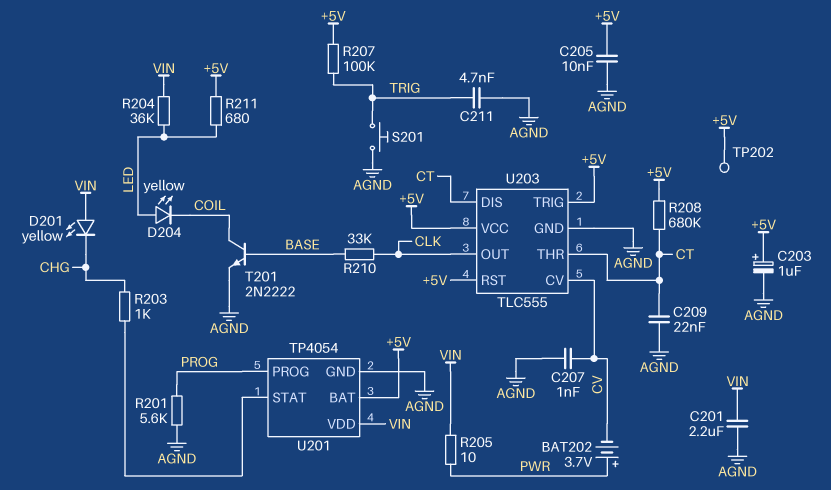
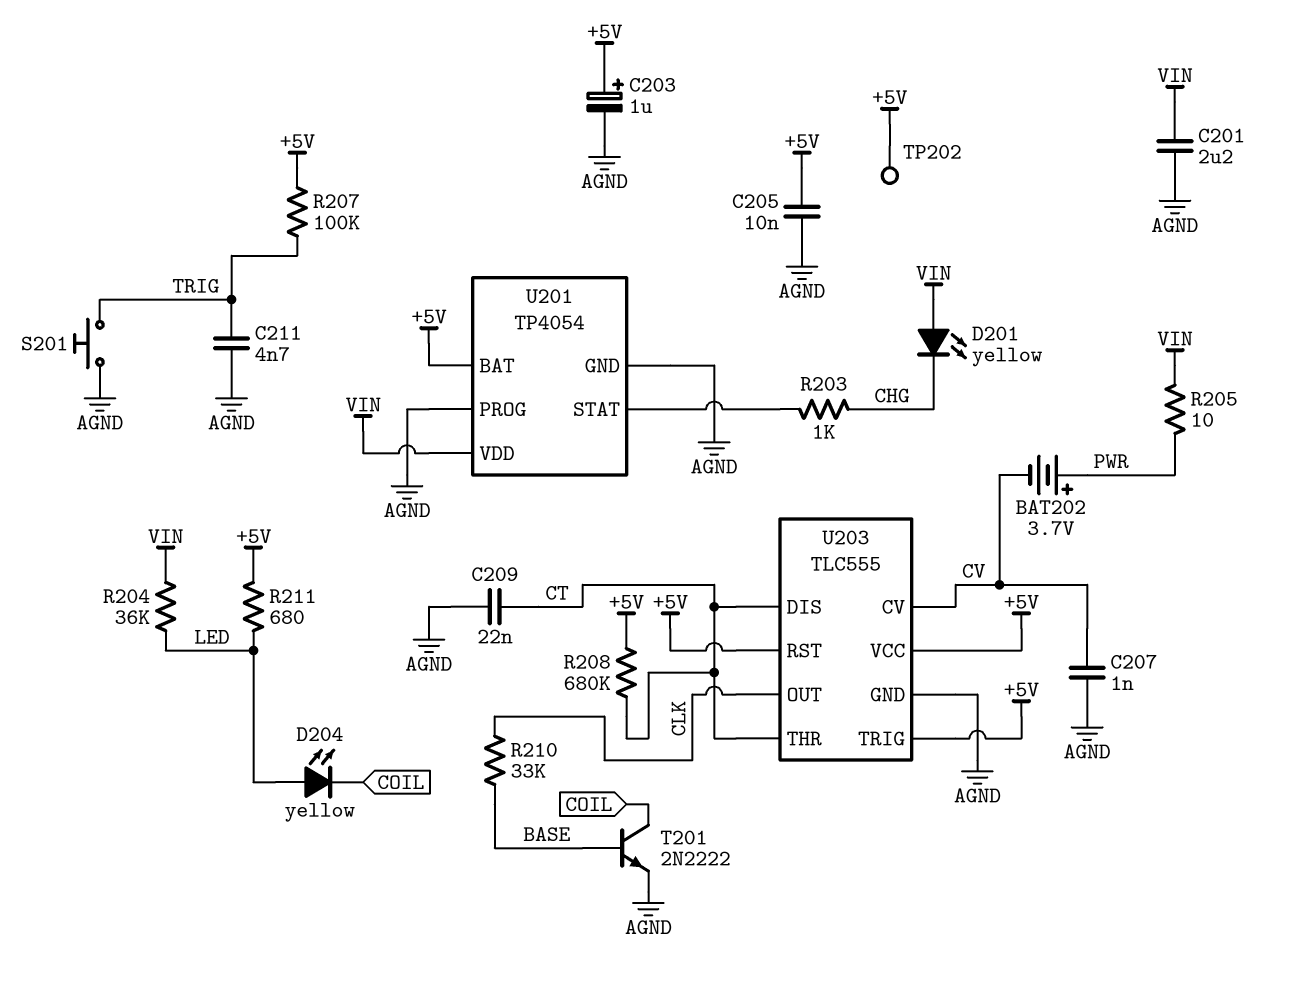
R201: 5.6k (AGND, PROG) -> none
U201 pin PROG: PROG -> AGND

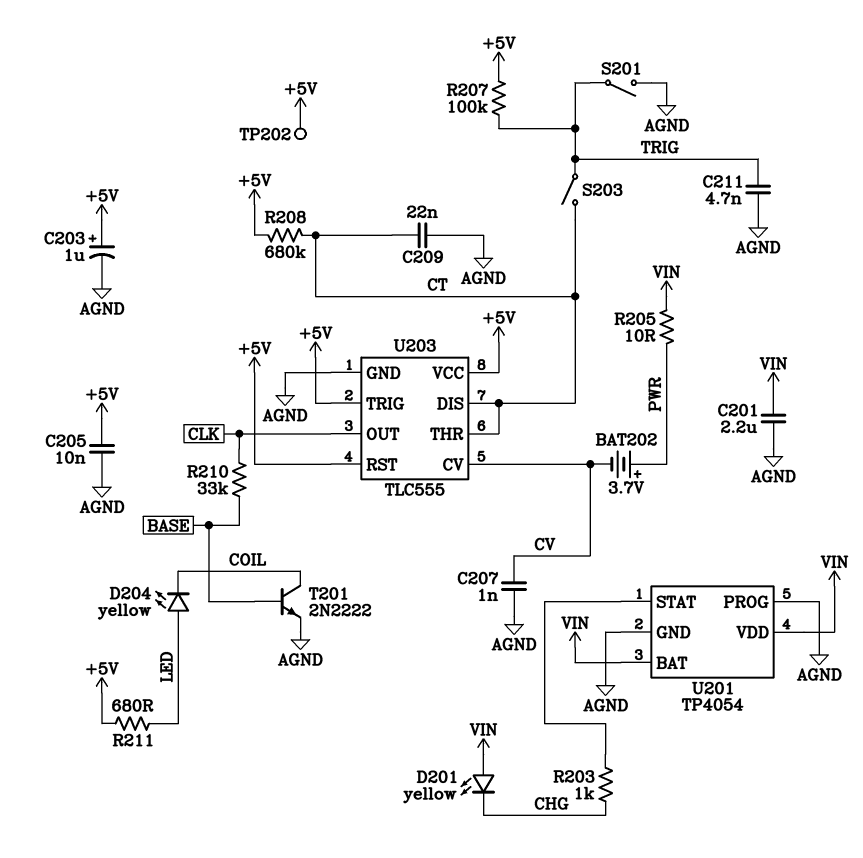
R204: 36k (LED, VIN) -> none
S201: button (AGND, TRIG) -> switch (AGND, TRIG)
S203: none -> switch (CT, TRIG)
U201 pin BAT: +5V -> VIN

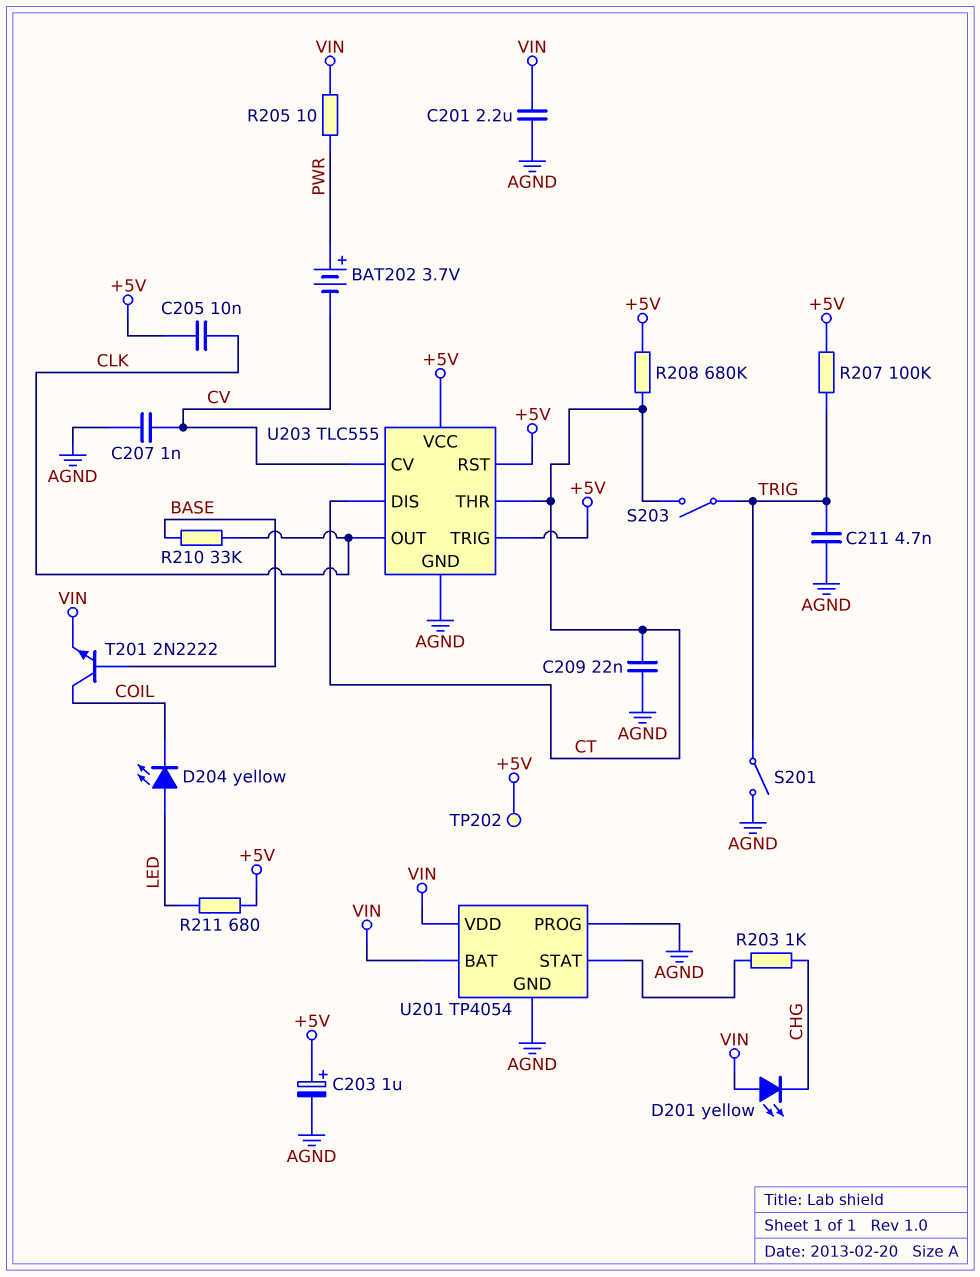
C205: 10nF (+5V, AGND) -> 10nF (+5V, CLK)
T201: NPN 2N2222 (B BASE, C COIL, E AGND) -> NPN 2N2222 (B BASE, C COIL, E VIN)

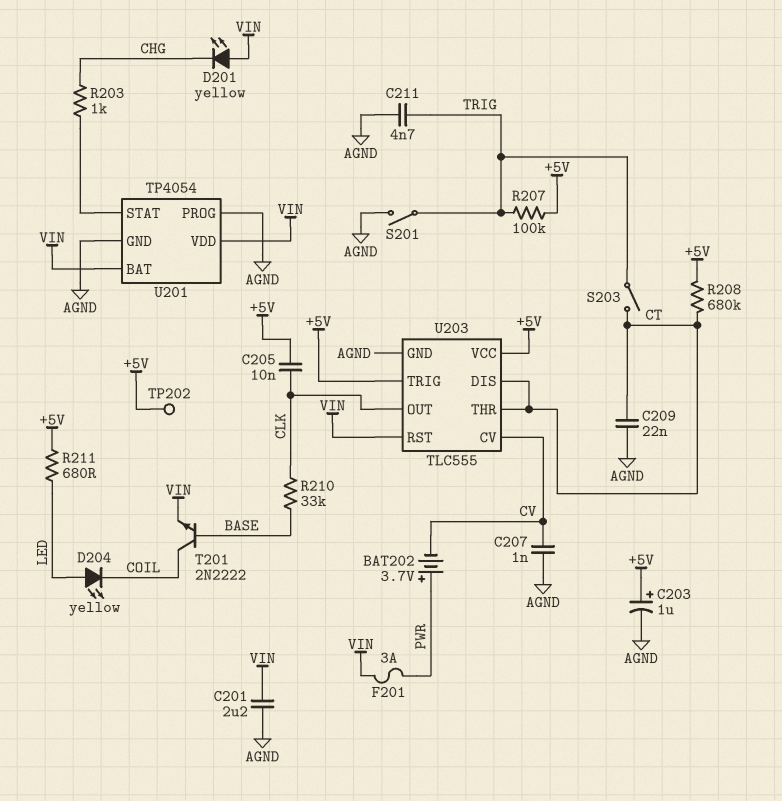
F201: none -> 3A (PWR, VIN)
R205: 10 (PWR, VIN) -> none
U203 pin RST: +5V -> VIN

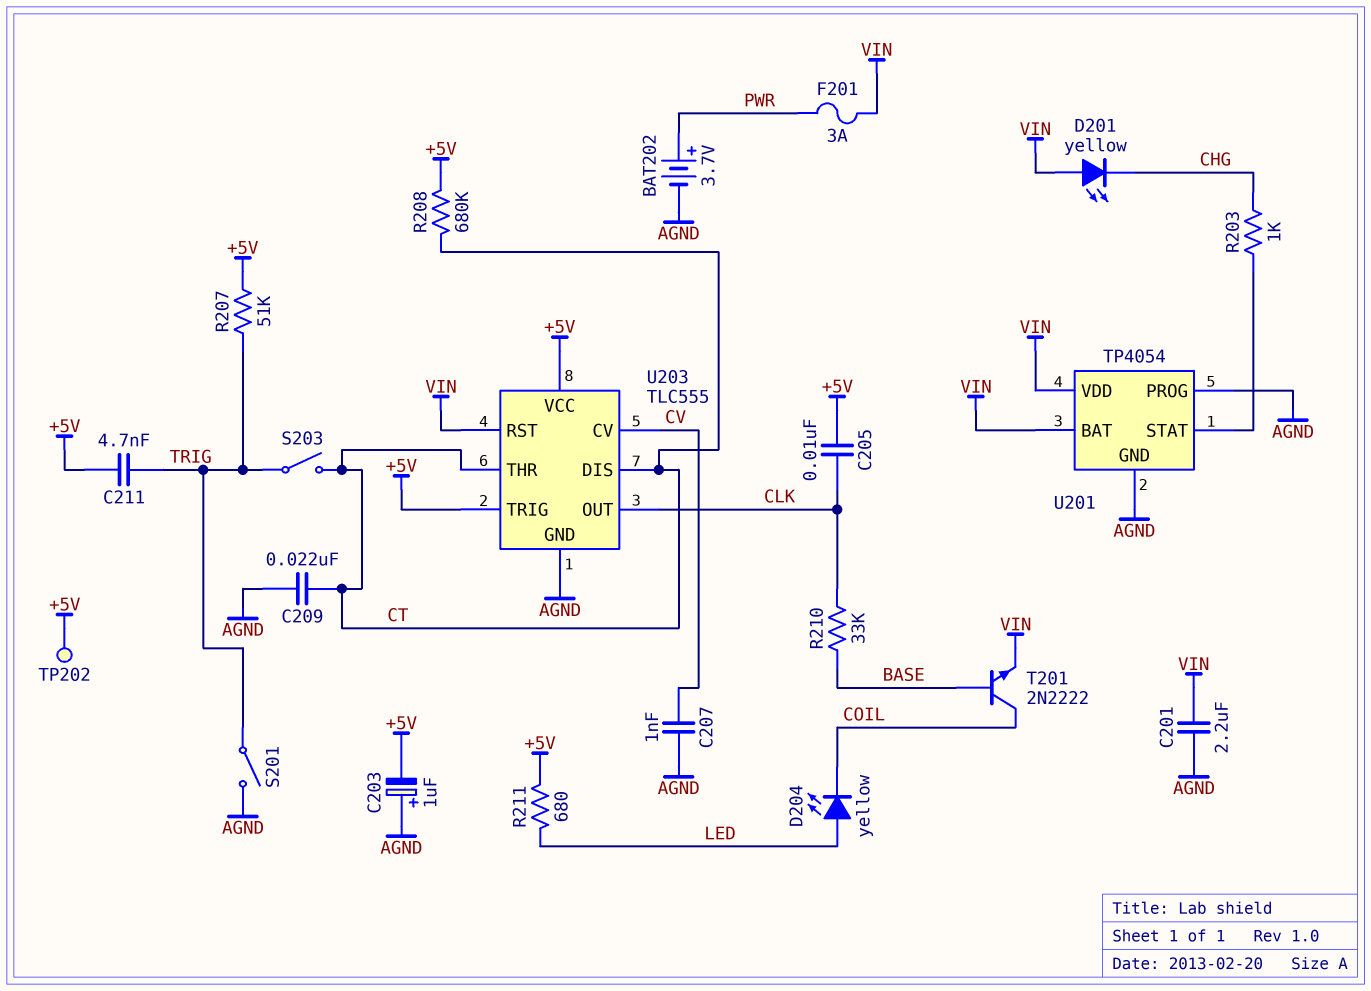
BAT202: 3.7V (plus PWR, minus CV) -> 3.7V (plus PWR, minus AGND)
C203: 1uF (plus +5V, minus AGND) -> 1uF (plus AGND, minus +5V)
C211: 4.7nF (AGND, TRIG) -> 4.7nF (+5V, TRIG)
R207: 100k (+5V, TRIG) -> 51k (+5V, TRIG)

